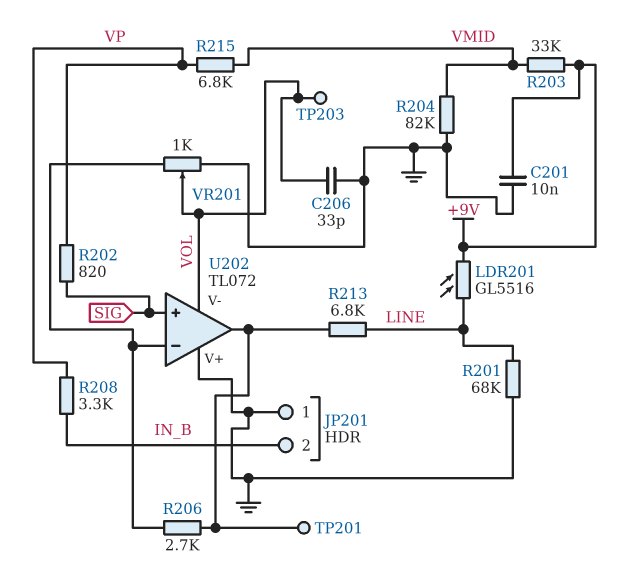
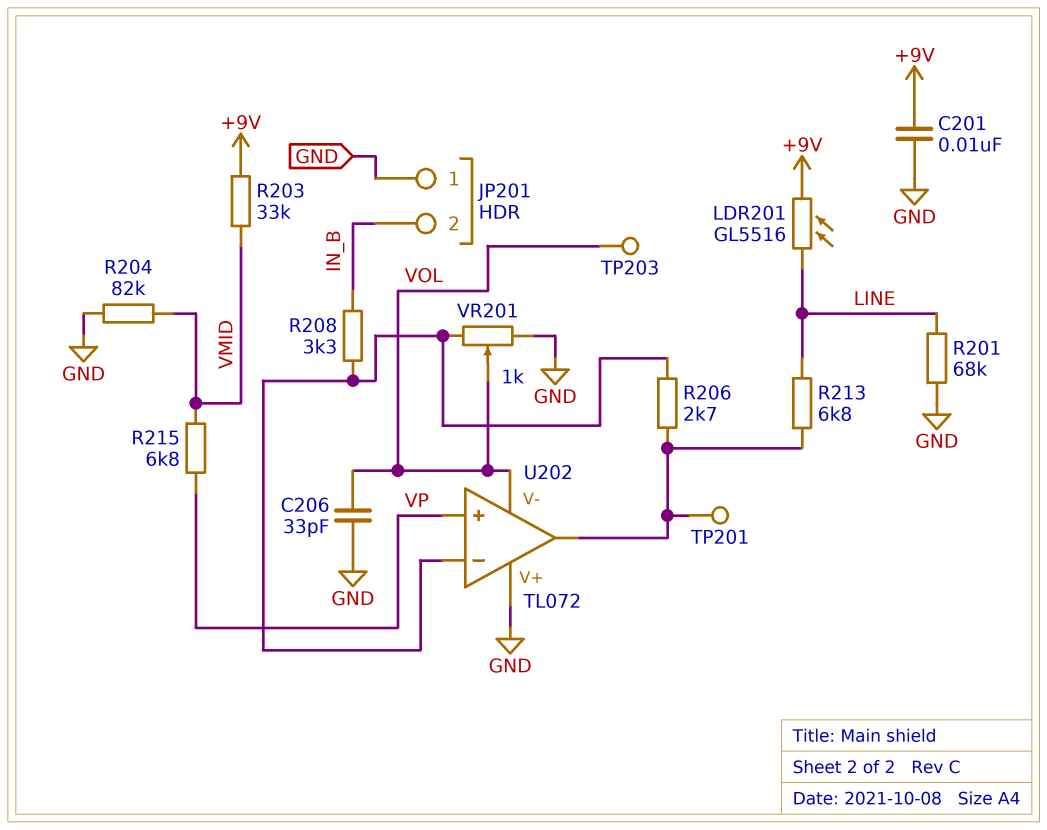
R202: 820 (SIG, VP) -> none
R208: 3.3k (IN_B, VP) -> 3.3k (IN_B, U202/in-)
U202 pin in+: SIG -> VP

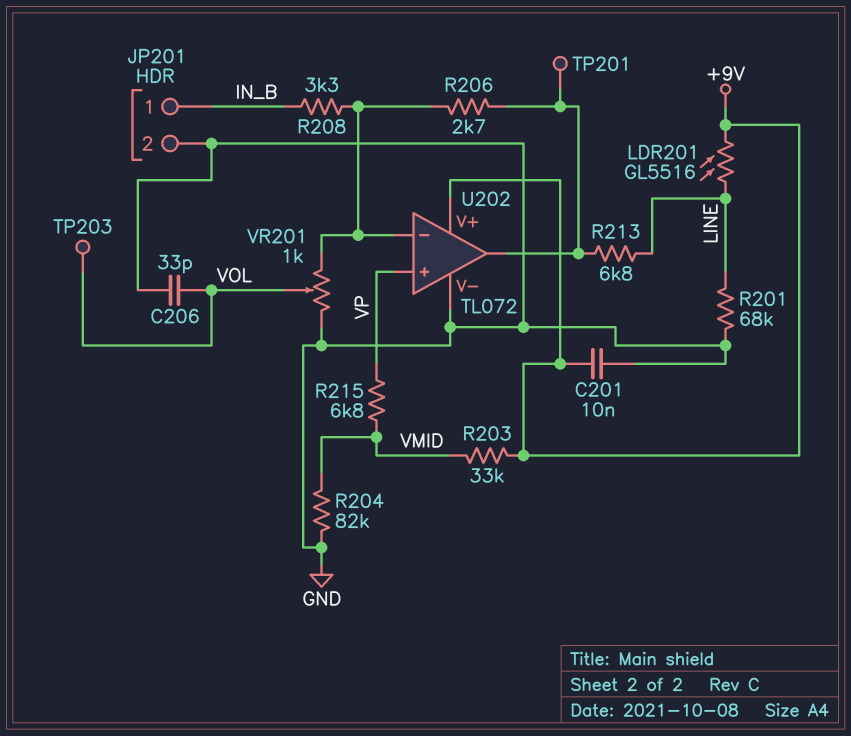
JP201 pin 1: GND -> IN_B
JP201 pin 2: IN_B -> GND
U202 pin V+: GND -> +9V
U202 pin V-: VOL -> GND

